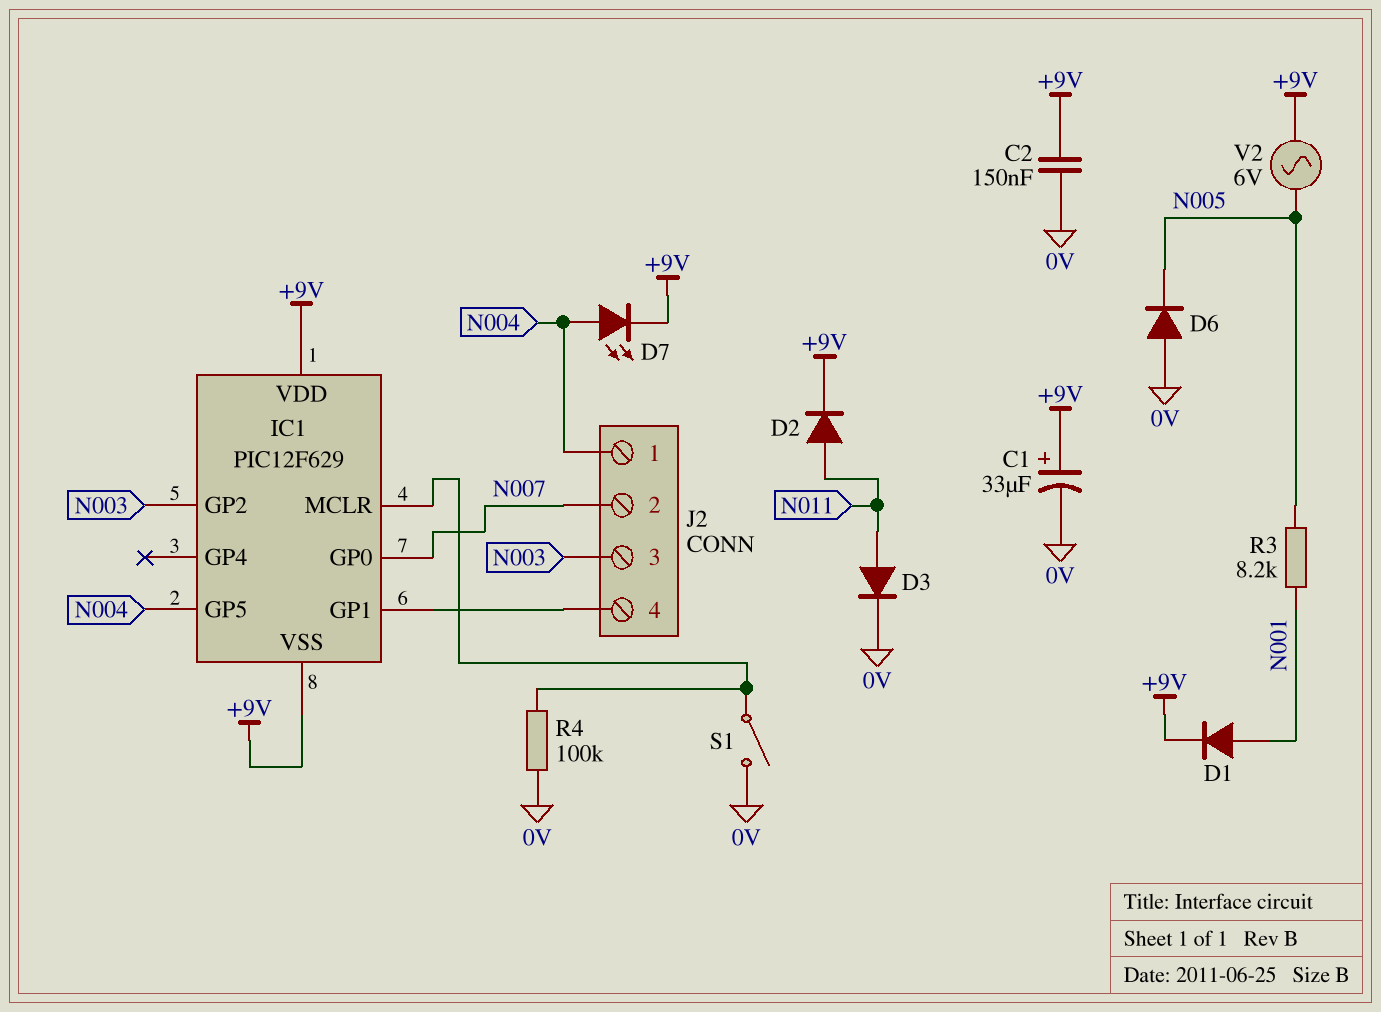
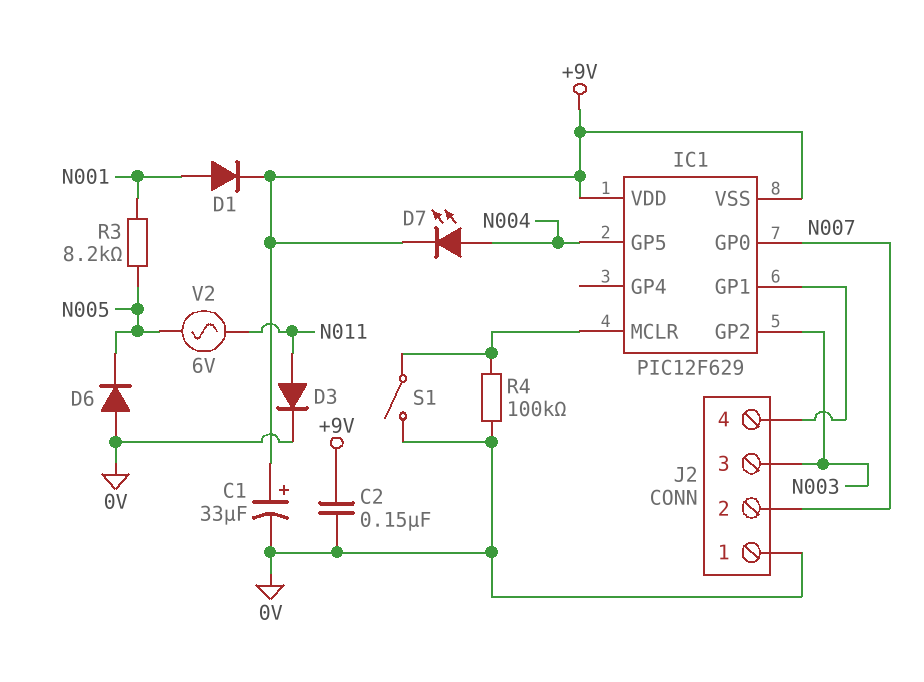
D2: diode (A N011, K +9V) -> none
J2 pin 1: N004 -> 0V
V2: AC 6V (+9V, N005) -> AC 6V (N005, N011)

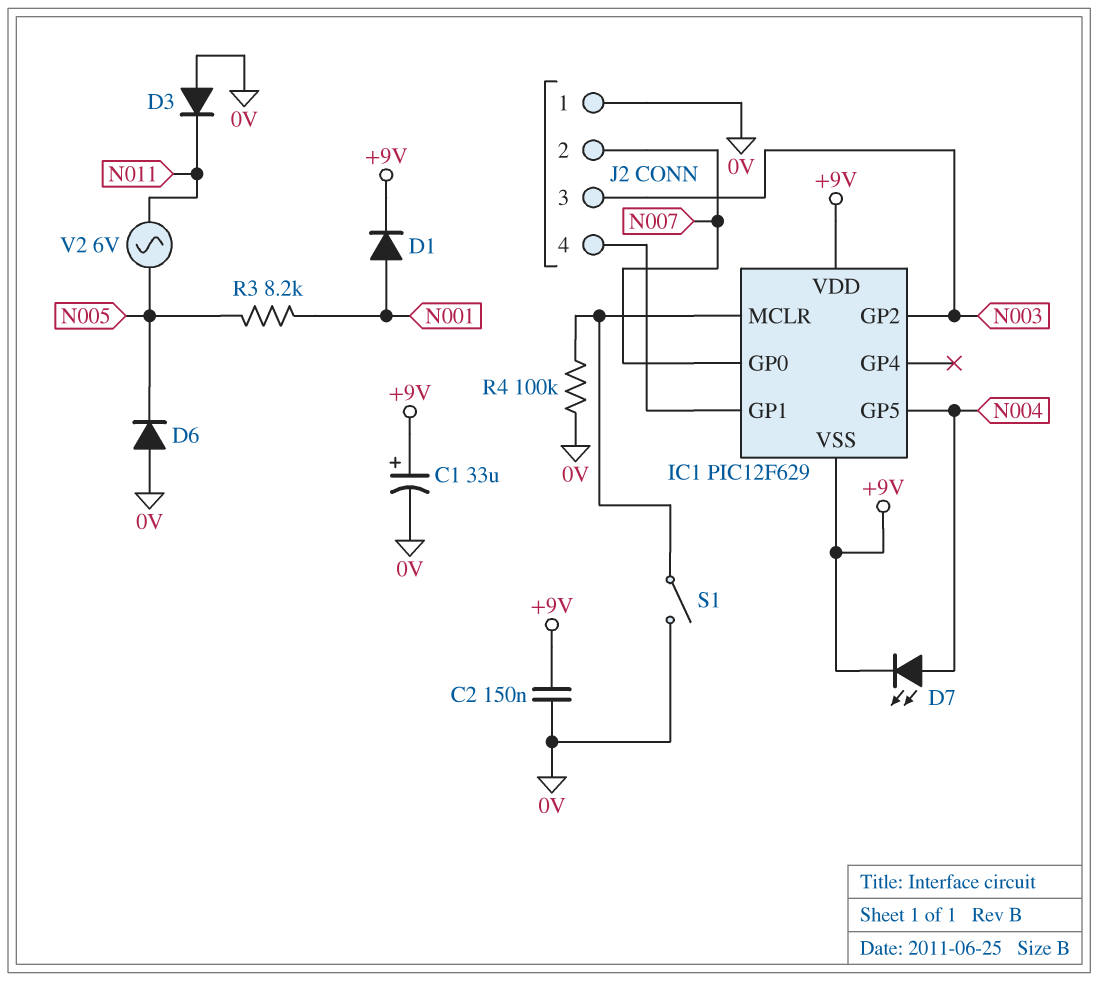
D3: diode (A N011, K 0V) -> diode (A 0V, K N011)

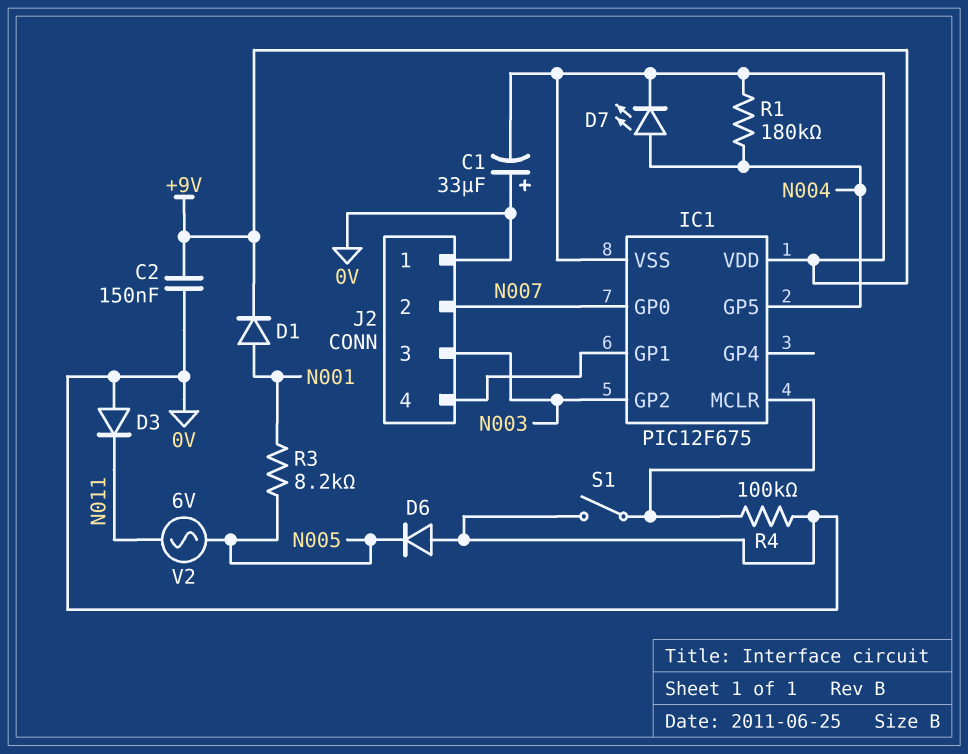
C1: 33uF (plus +9V, minus 0V) -> 33uF (plus 0V, minus +9V)
IC1: PIC12F629 -> PIC12F675
R1: none -> 180k (+9V, N004)

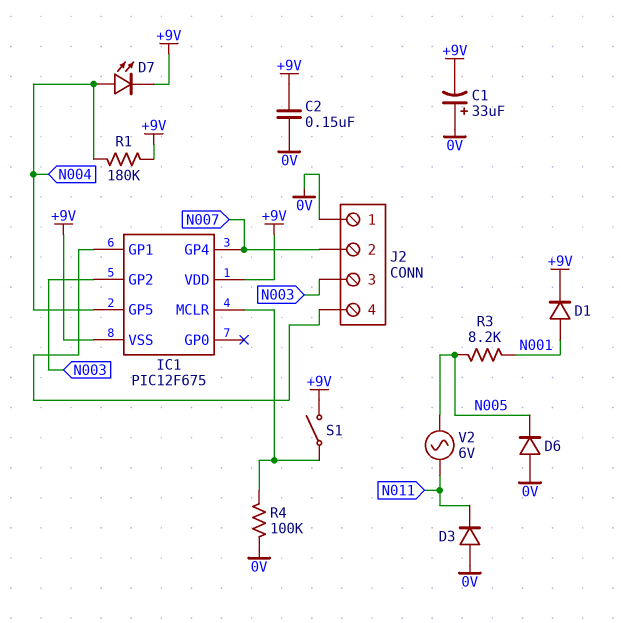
IC1 pin GP0: N007 -> none
IC1 pin GP4: none -> N007
S1: switch (0V, IC1/MCLR) -> switch (+9V, IC1/MCLR)

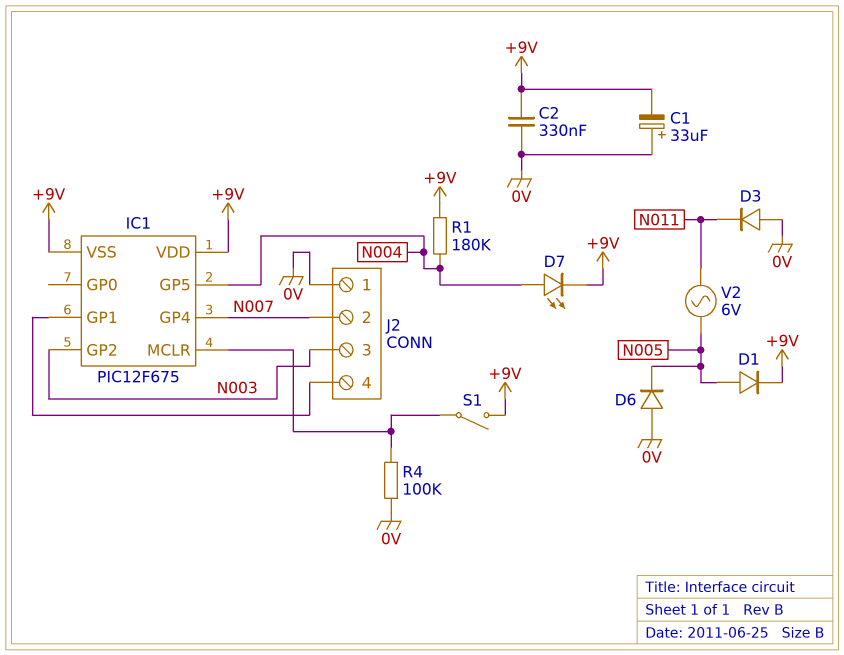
C2: 150nF (+9V, 0V) -> 330nF (+9V, 0V)
D1: diode (A N001, K +9V) -> diode (A N005, K +9V)
R3: 8.2k (N001, N005) -> none

